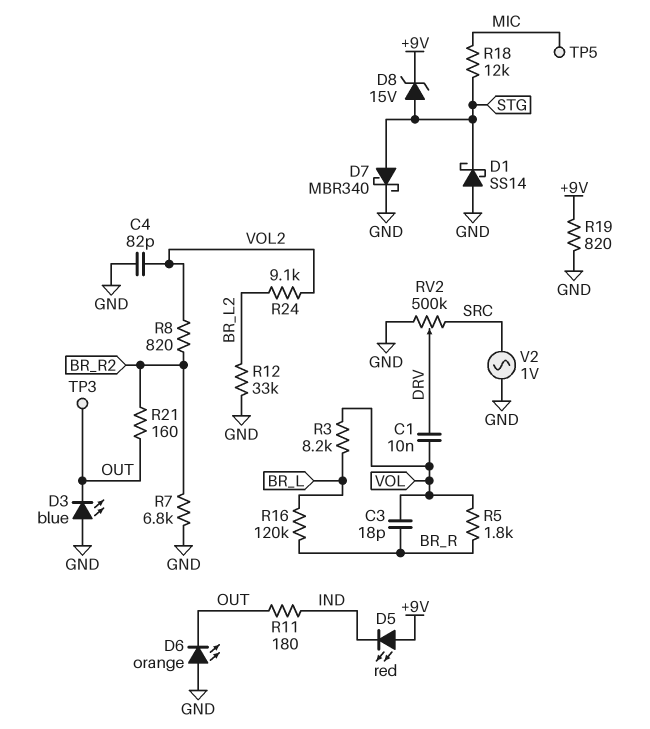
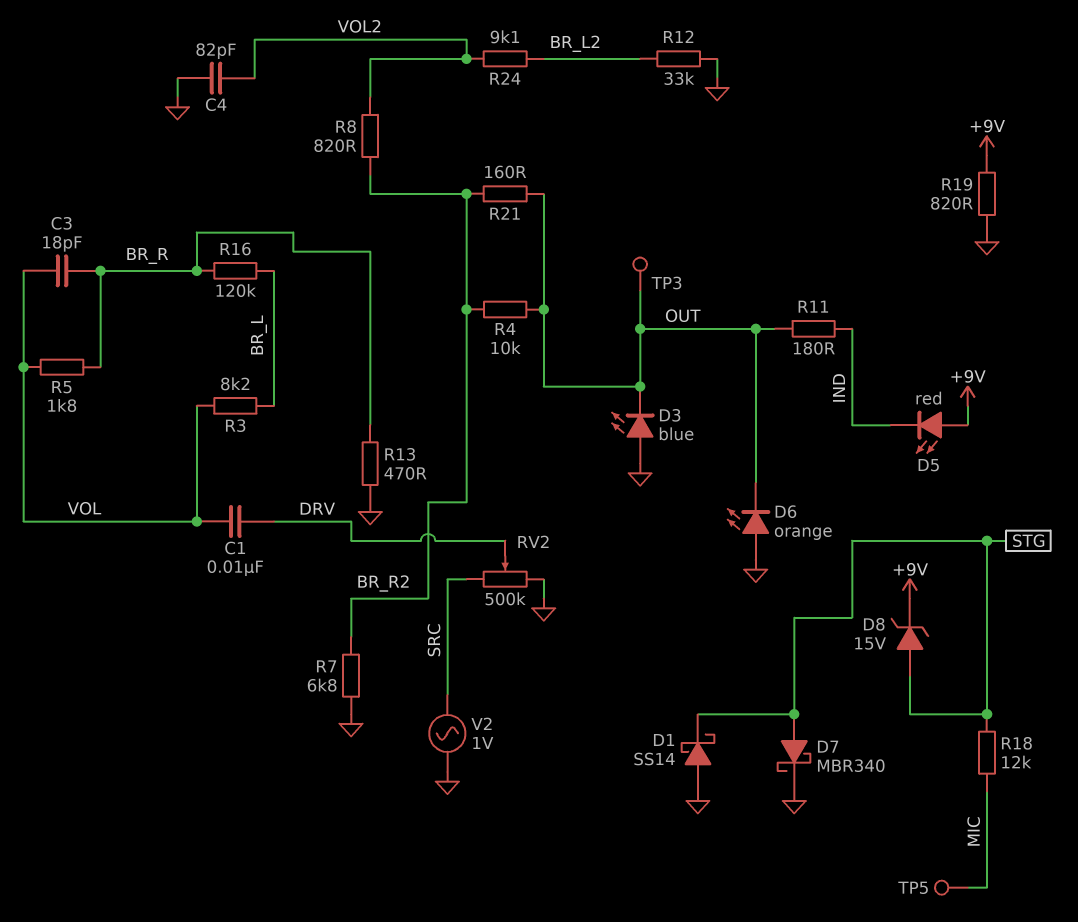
R4: none -> 10k (BR_R2, OUT)
R13: none -> 470 (BR_R, GND)

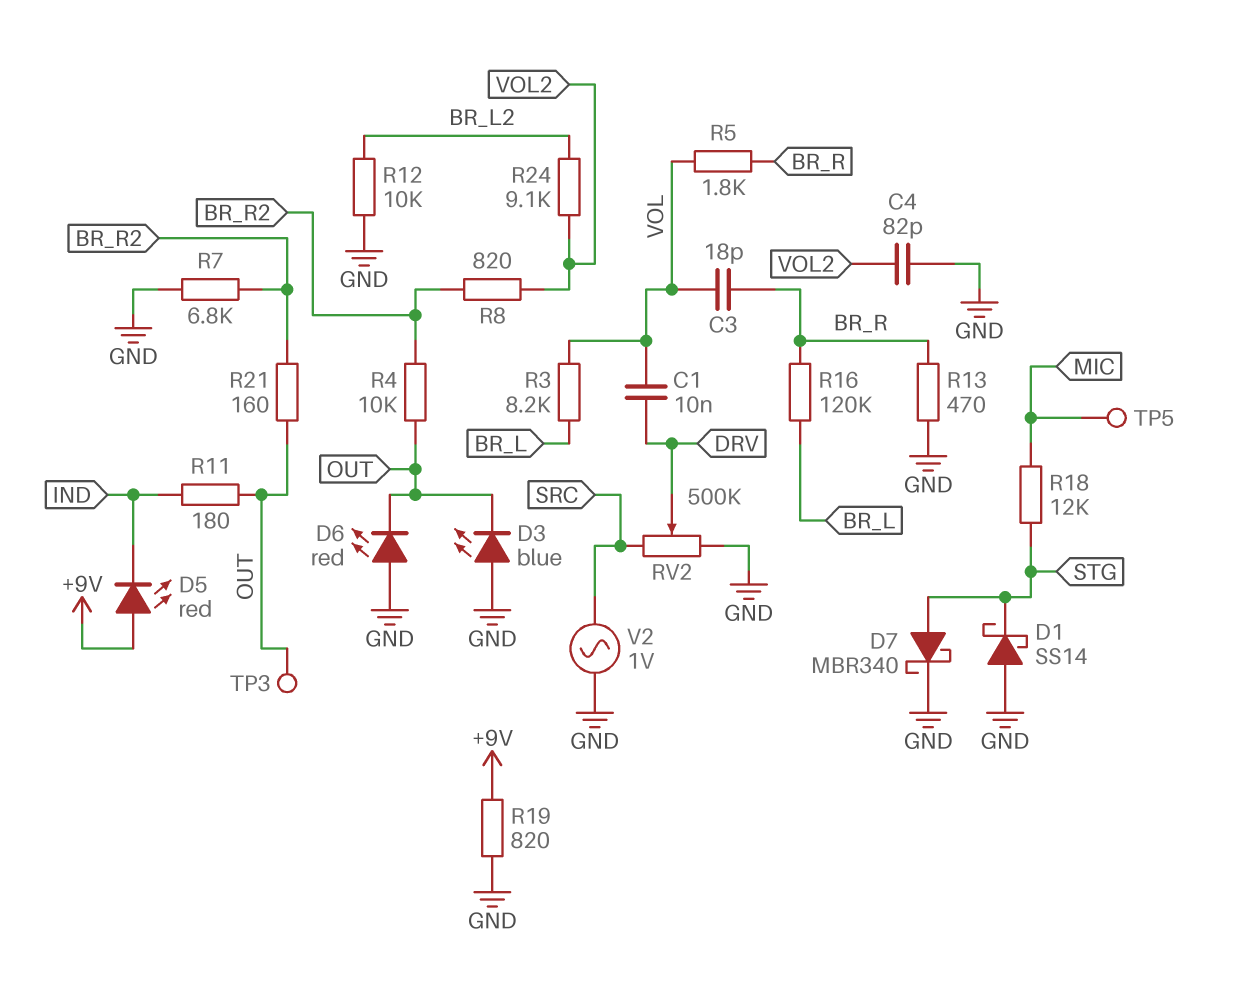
D6: LED orange (A GND, K OUT) -> LED red (A GND, K OUT)
D8: zener 15V (A STG, K +9V) -> none
R12: 33k (BR_L2, GND) -> 10k (BR_L2, GND)

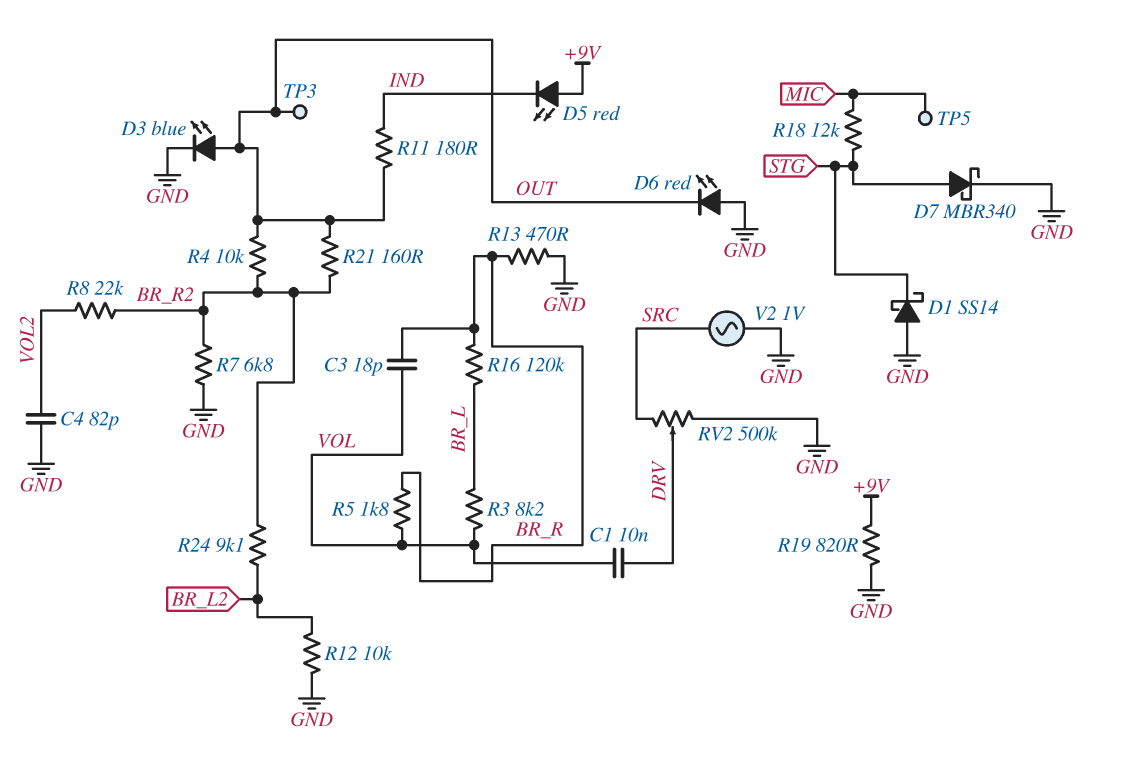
D3: LED blue (A GND, K OUT) -> LED blue (A OUT, K GND)
R8: 820 (BR_R2, VOL2) -> 22k (BR_R2, VOL2)
R24: 9.1k (BR_L2, VOL2) -> 9.1k (BR_L2, BR_R2)

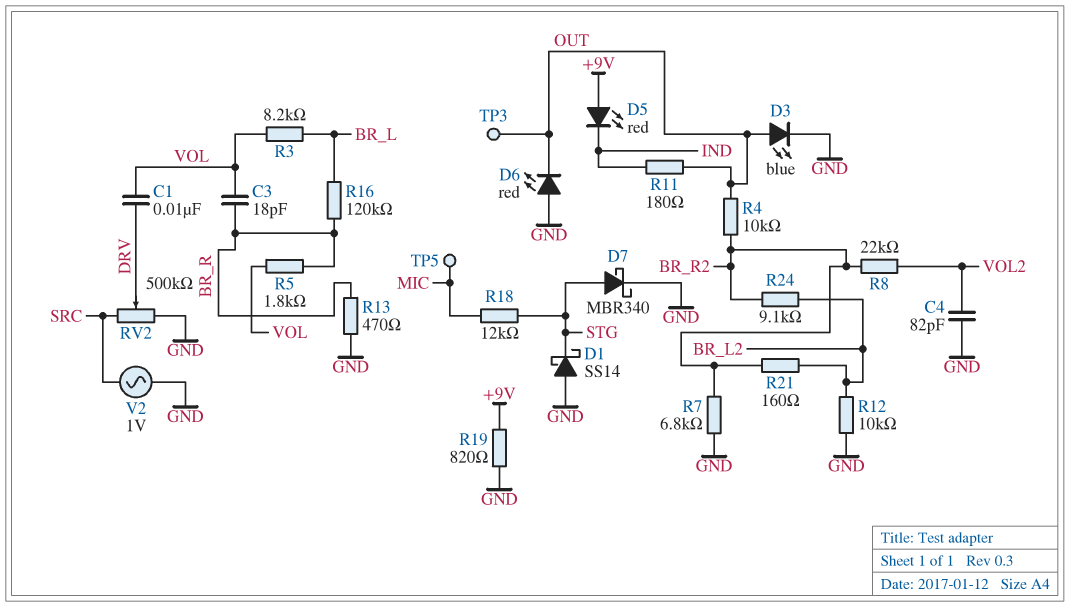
R21: 160 (BR_R2, OUT) -> 160 (BR_L2, BR_R2)

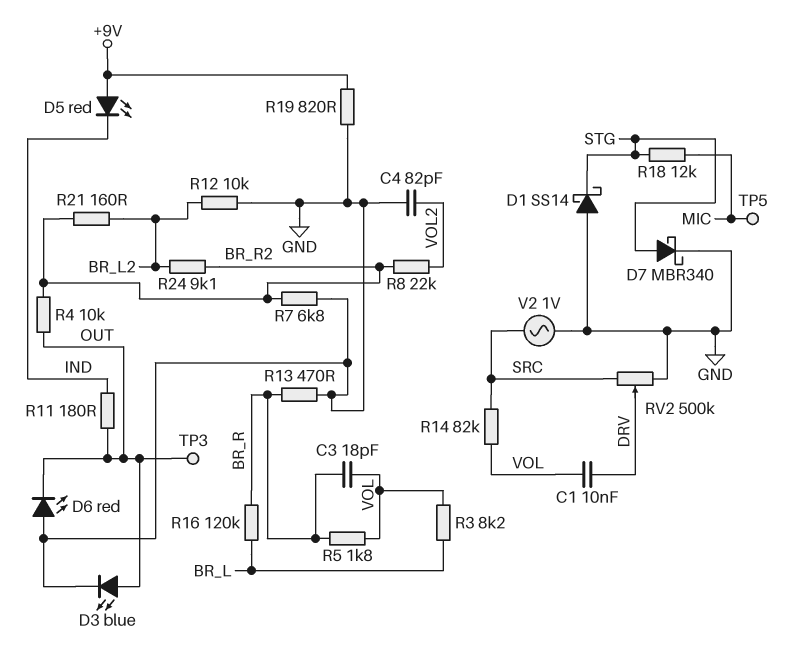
R14: none -> 82k (SRC, VOL)

